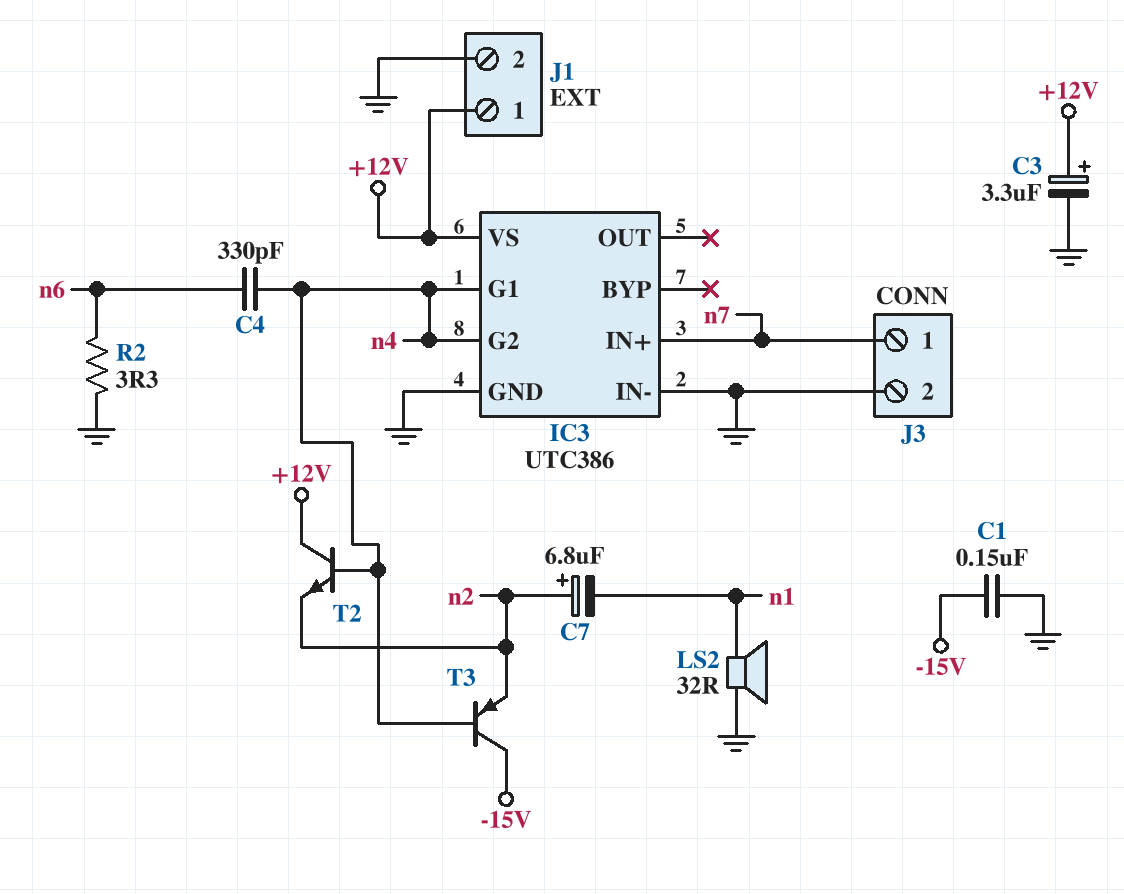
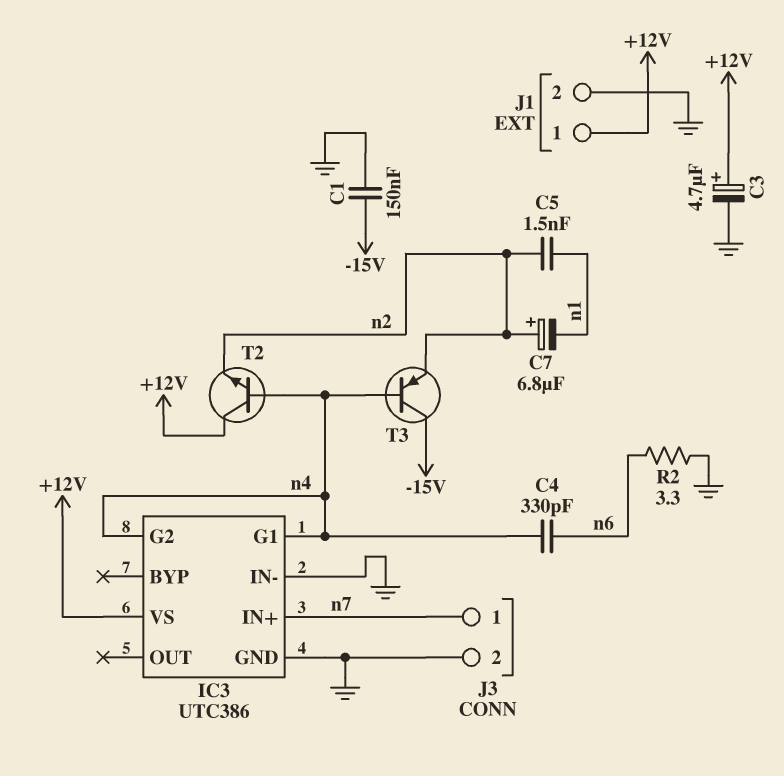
C3: 3.3uF (plus +12V, minus GND) -> 4.7uF (plus +12V, minus GND)
C5: none -> 1.5nF (n1, n2)
LS2: speaker 32R (GND, n1) -> none

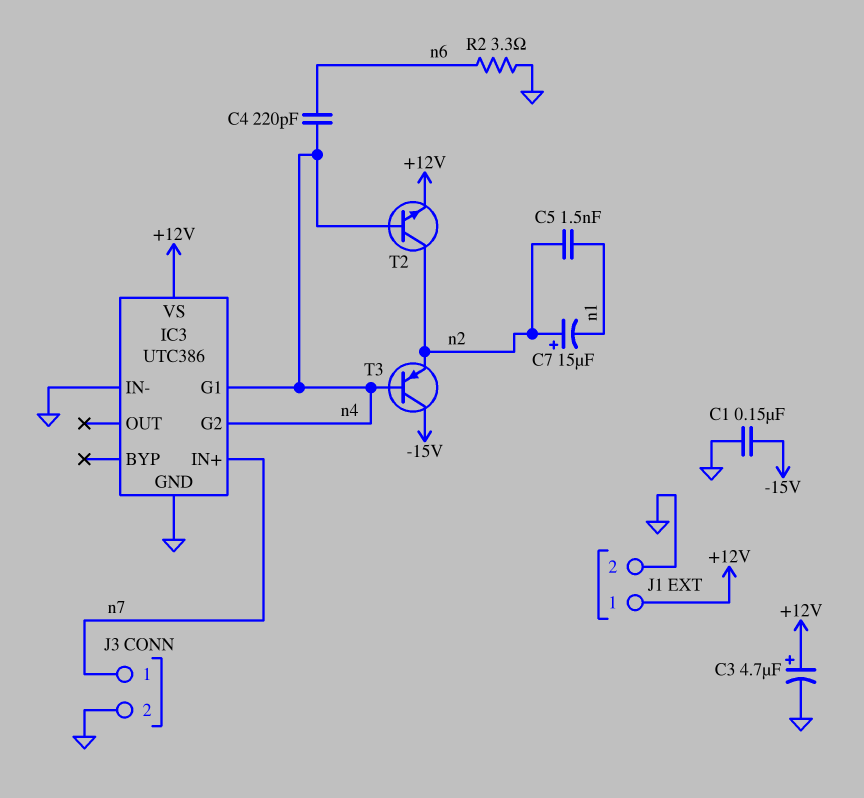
C4: 330pF (n4, n6) -> 220pF (n4, n6)
C7: 6.8uF (plus n2, minus n1) -> 15uF (plus n2, minus n1)
T2: NPN (B n4, C +12V, E n2) -> NPN (B n4, C n2, E +12V)

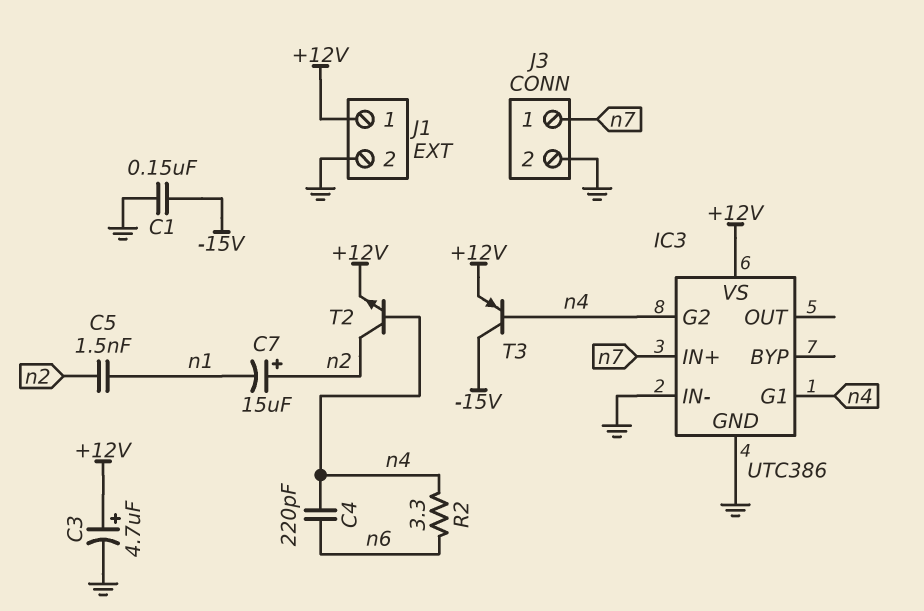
R2: 3.3 (GND, n6) -> 3.3 (n4, n6)
T3: PNP (B n4, C -15V, E n2) -> PNP (B n4, C -15V, E +12V)

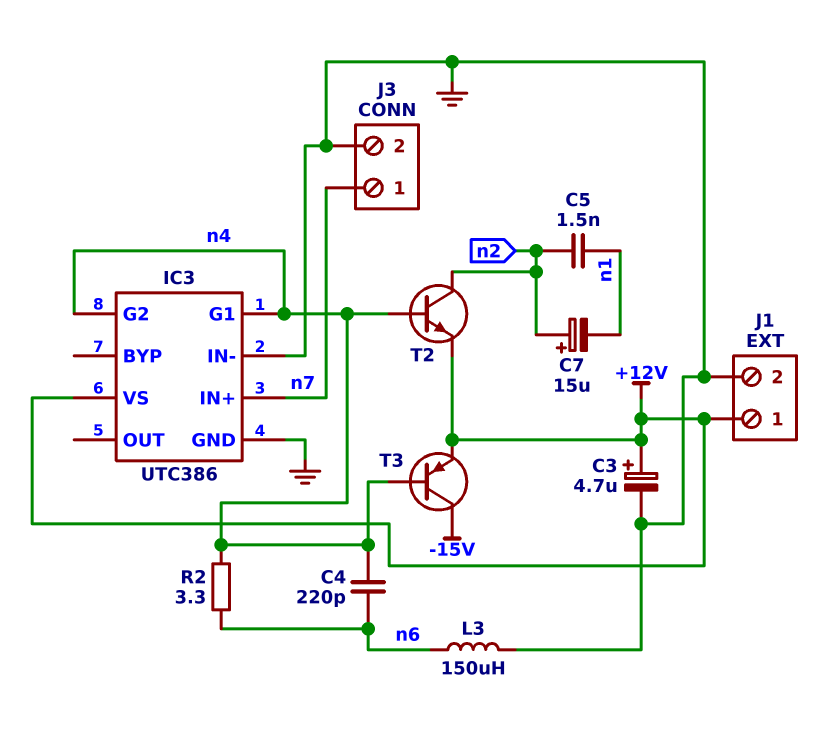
C1: 150nF (-15V, GND) -> none
L3: none -> 150uH (GND, n6)

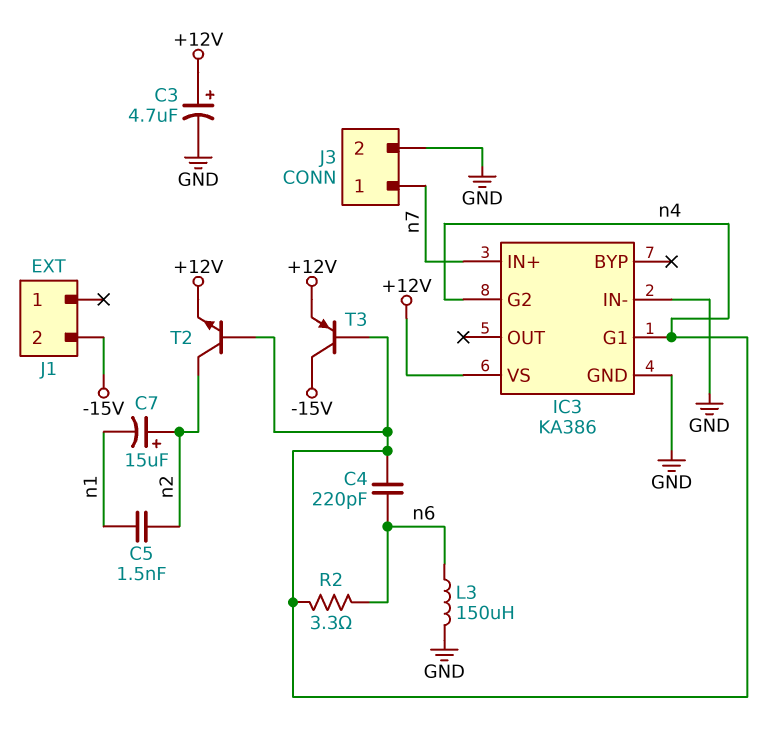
IC3: UTC386 -> KA386
J1 pin 1: +12V -> none
J1 pin 2: GND -> -15V

